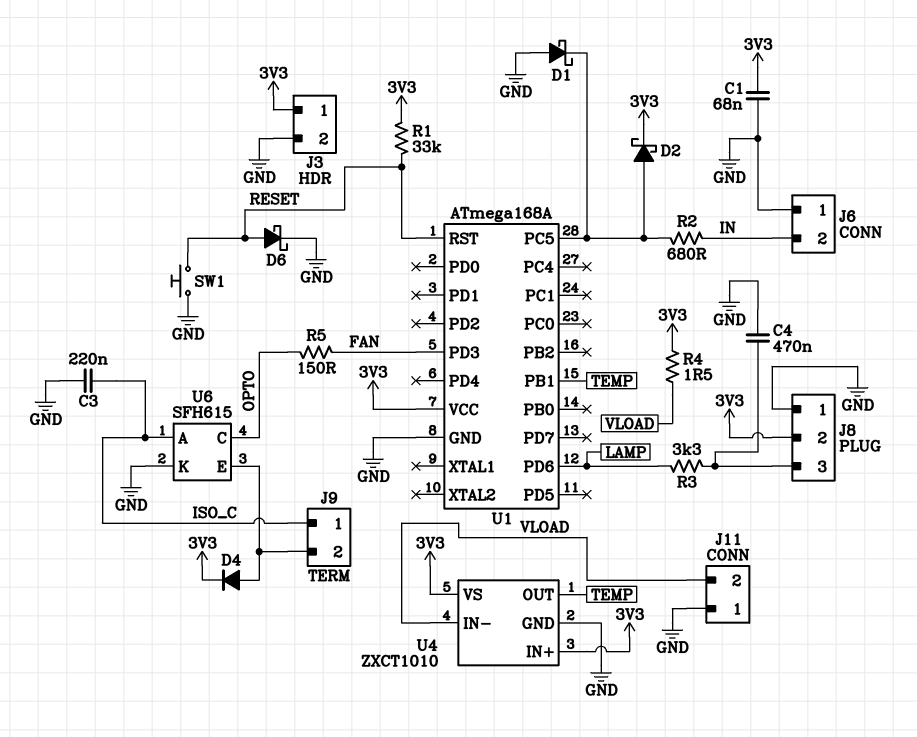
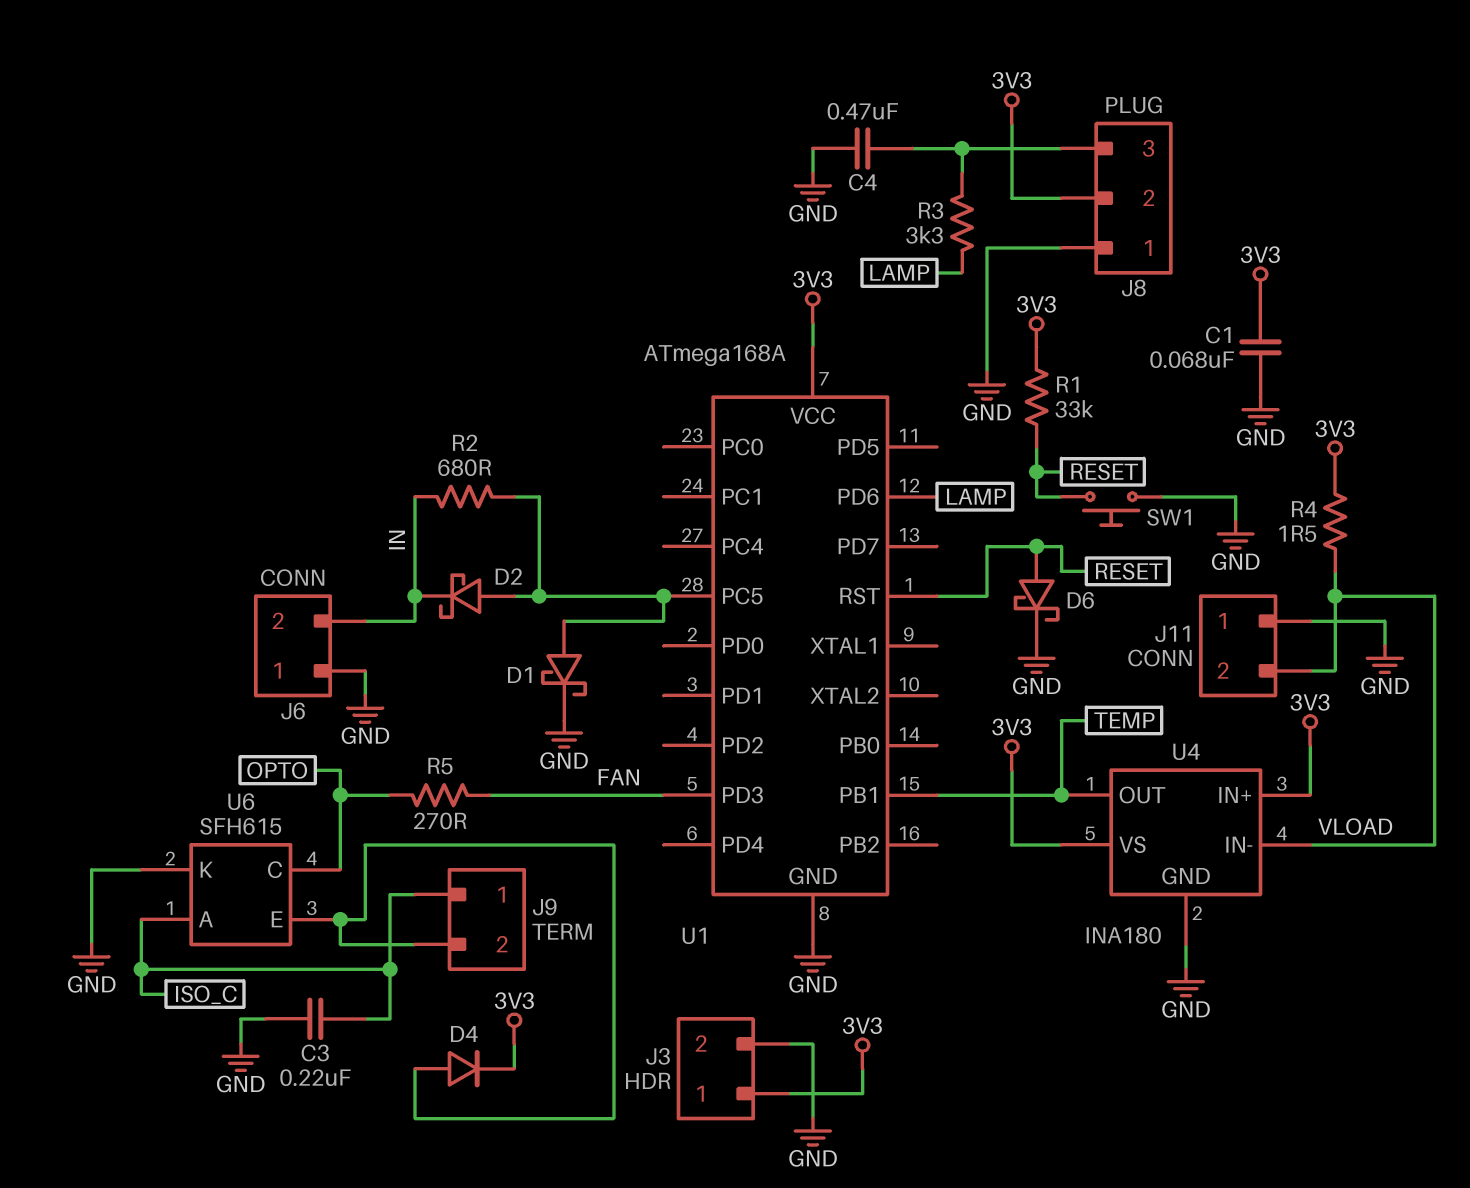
D1: schottky (A GND, K U1/PC5) -> schottky (A U1/PC5, K GND)
D2: schottky (A U1/PC5, K 3V3) -> schottky (A U1/PC5, K IN)
R5: 150 (FAN, OPTO) -> 270 (FAN, OPTO)
U4: ZXCT1010 -> INA180

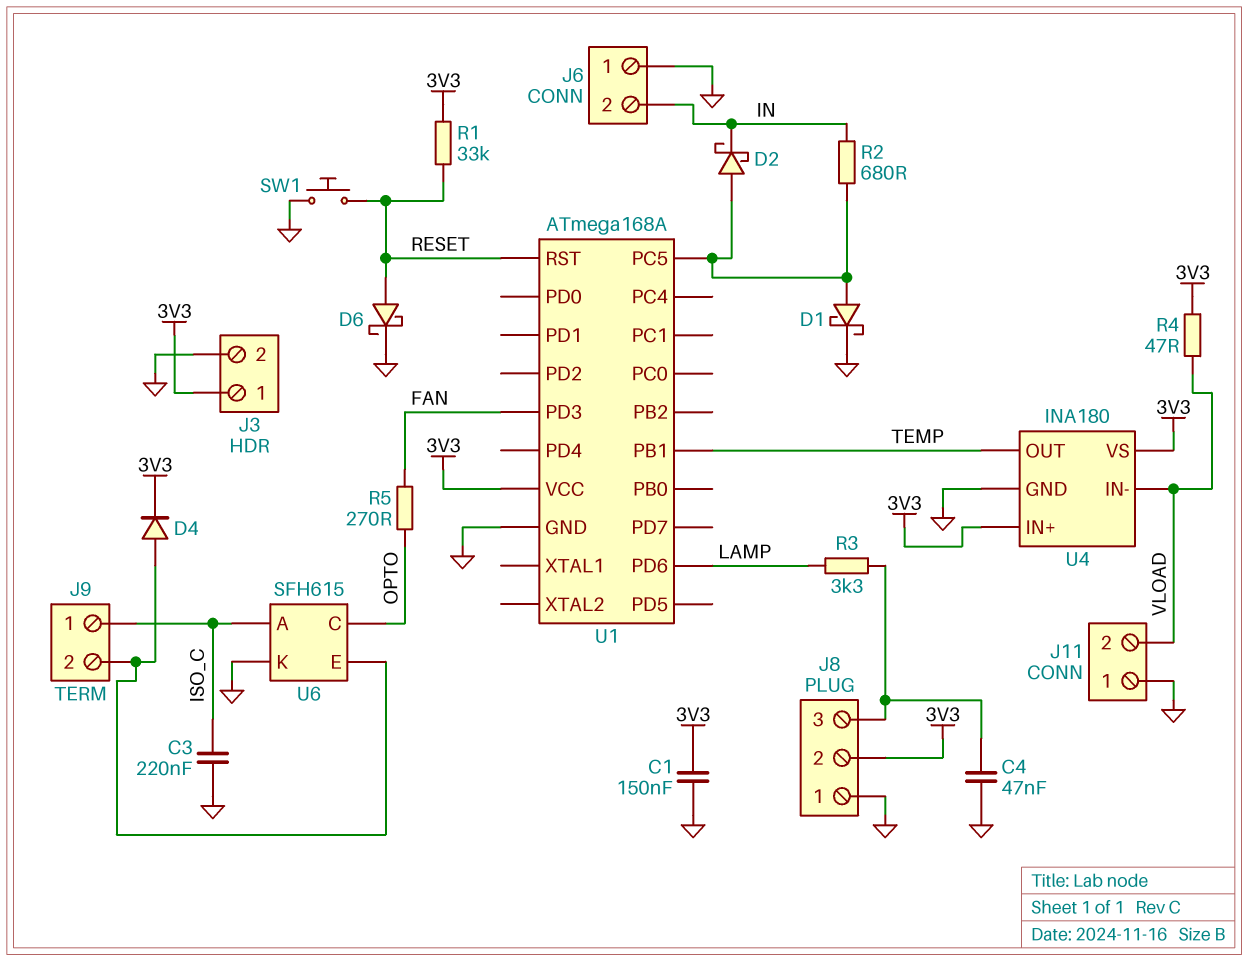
C1: 68nF (3V3, GND) -> 150nF (3V3, GND)
C4: 470nF (GND, J8/3) -> 47nF (GND, J8/3)
R4: 1.5 (3V3, VLOAD) -> 47 (3V3, VLOAD)

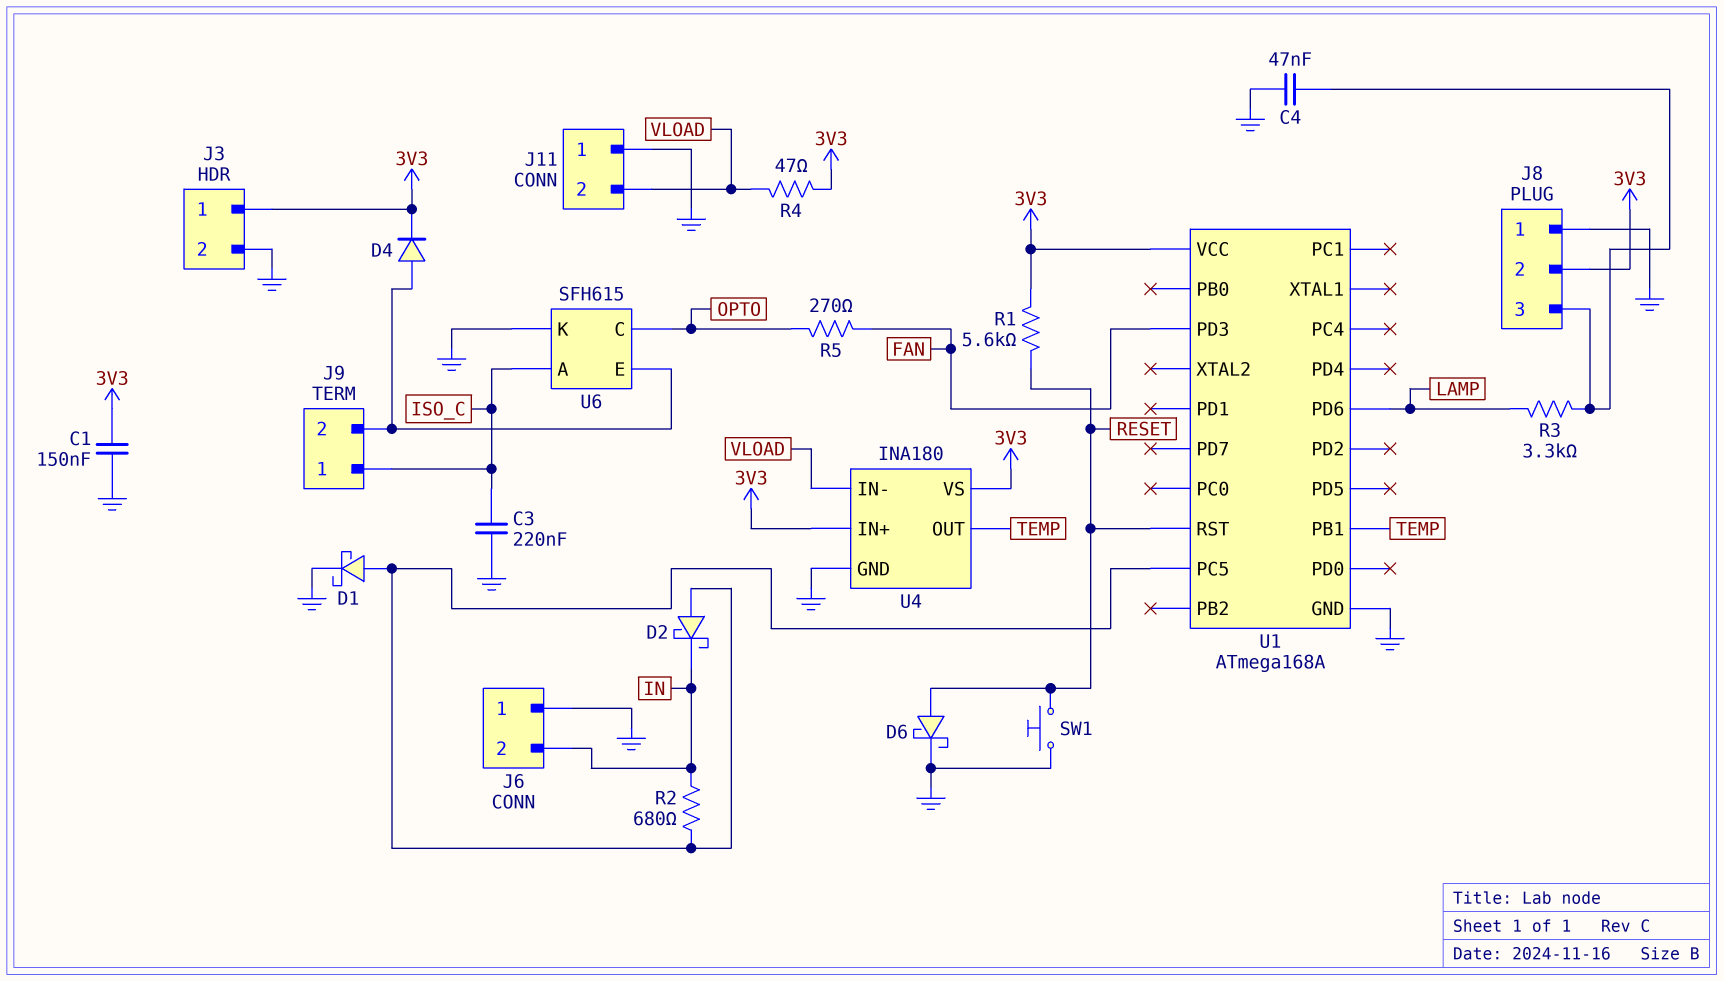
R1: 33k (3V3, RESET) -> 5.6k (3V3, RESET)

